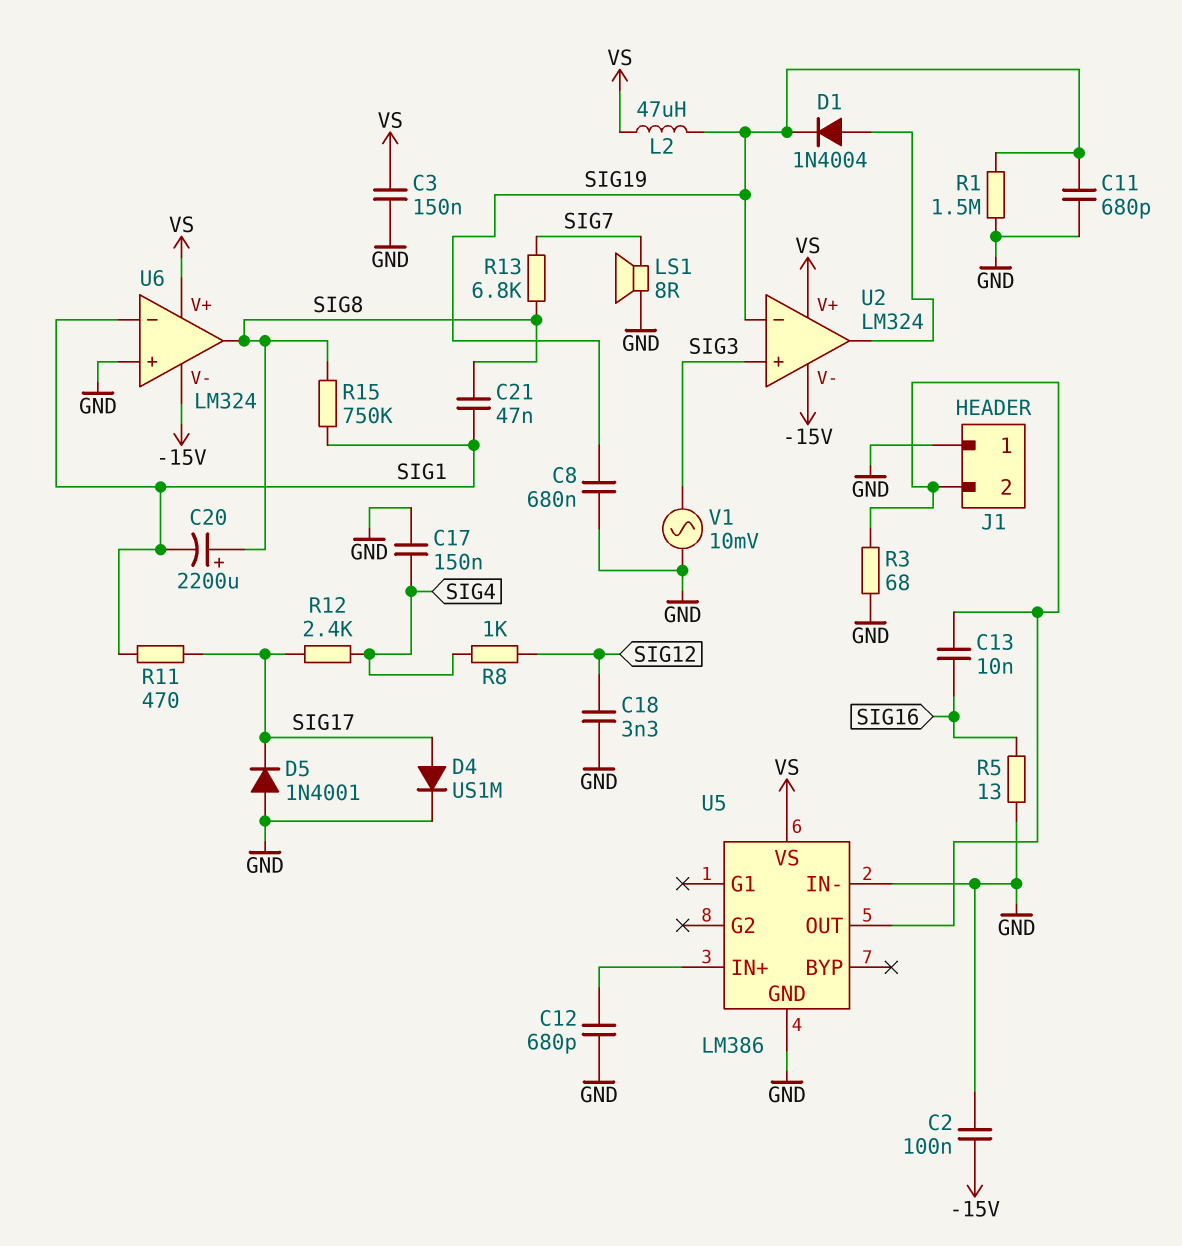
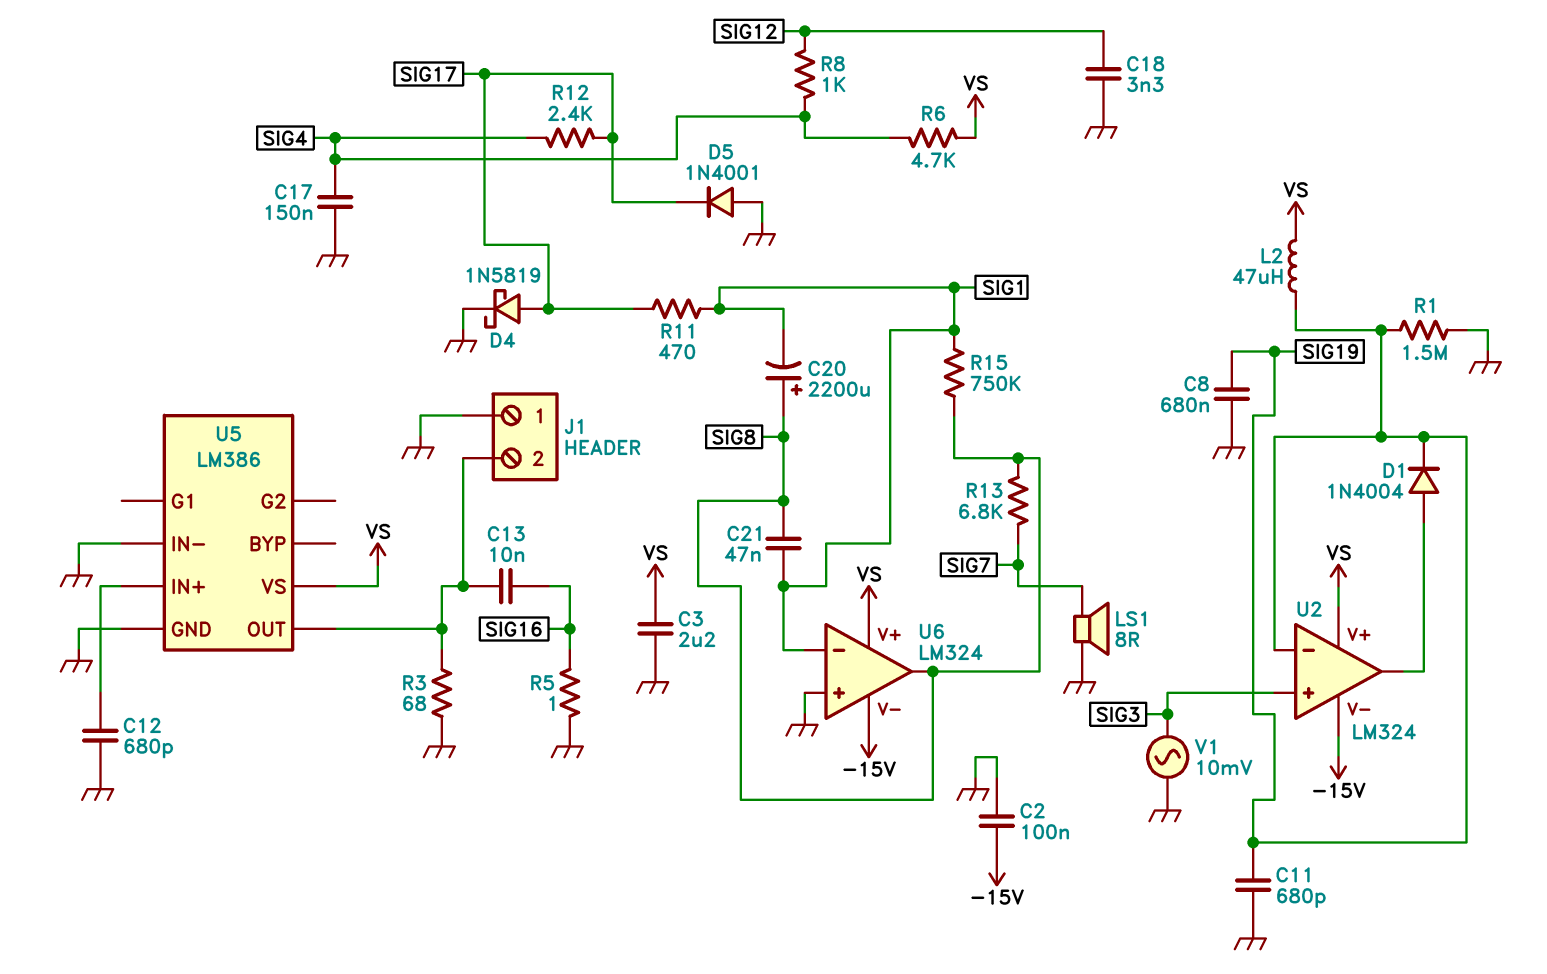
C3: 150nF (GND, VS) -> 2.2uF (GND, VS)
D4: diode US1M (A SIG17, K GND) -> schottky 1N5819 (A SIG17, K GND)
R5: 13 (GND, SIG16) -> 1 (GND, SIG16)
R6: none -> 4.7k (SIG4, VS)

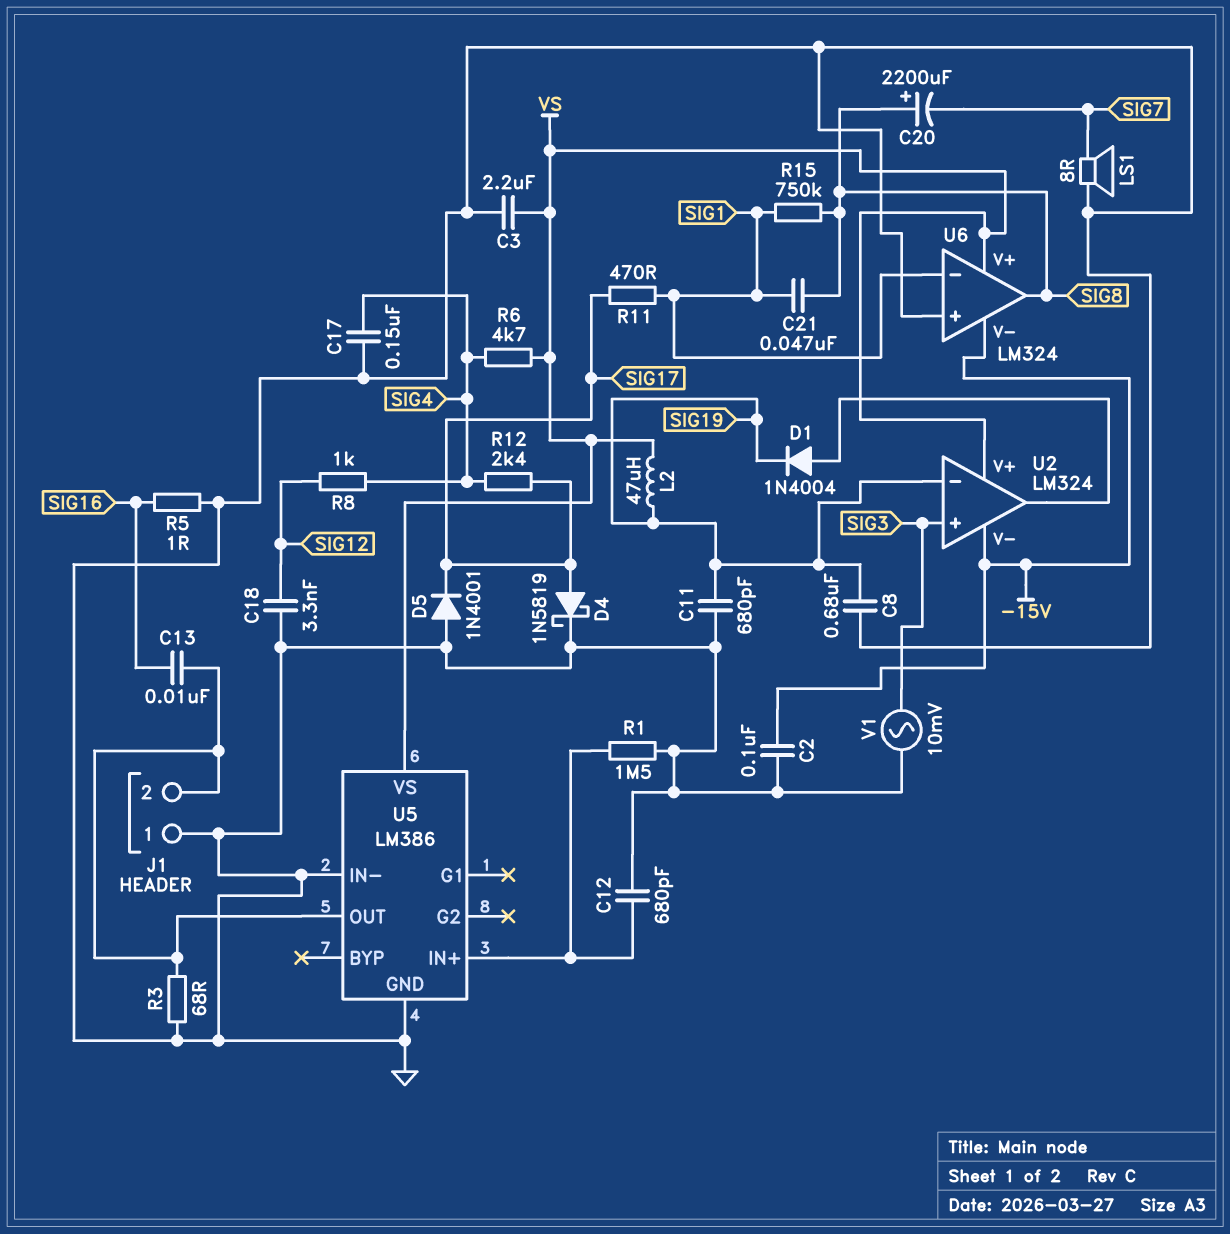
C20: 2200uF (plus SIG8, minus SIG1) -> 2200uF (plus SIG8, minus SIG7)
R1: 1.5M (GND, SIG19) -> 1.5M (GND, U5/IN+)
R13: 6.8k (SIG7, SIG8) -> none

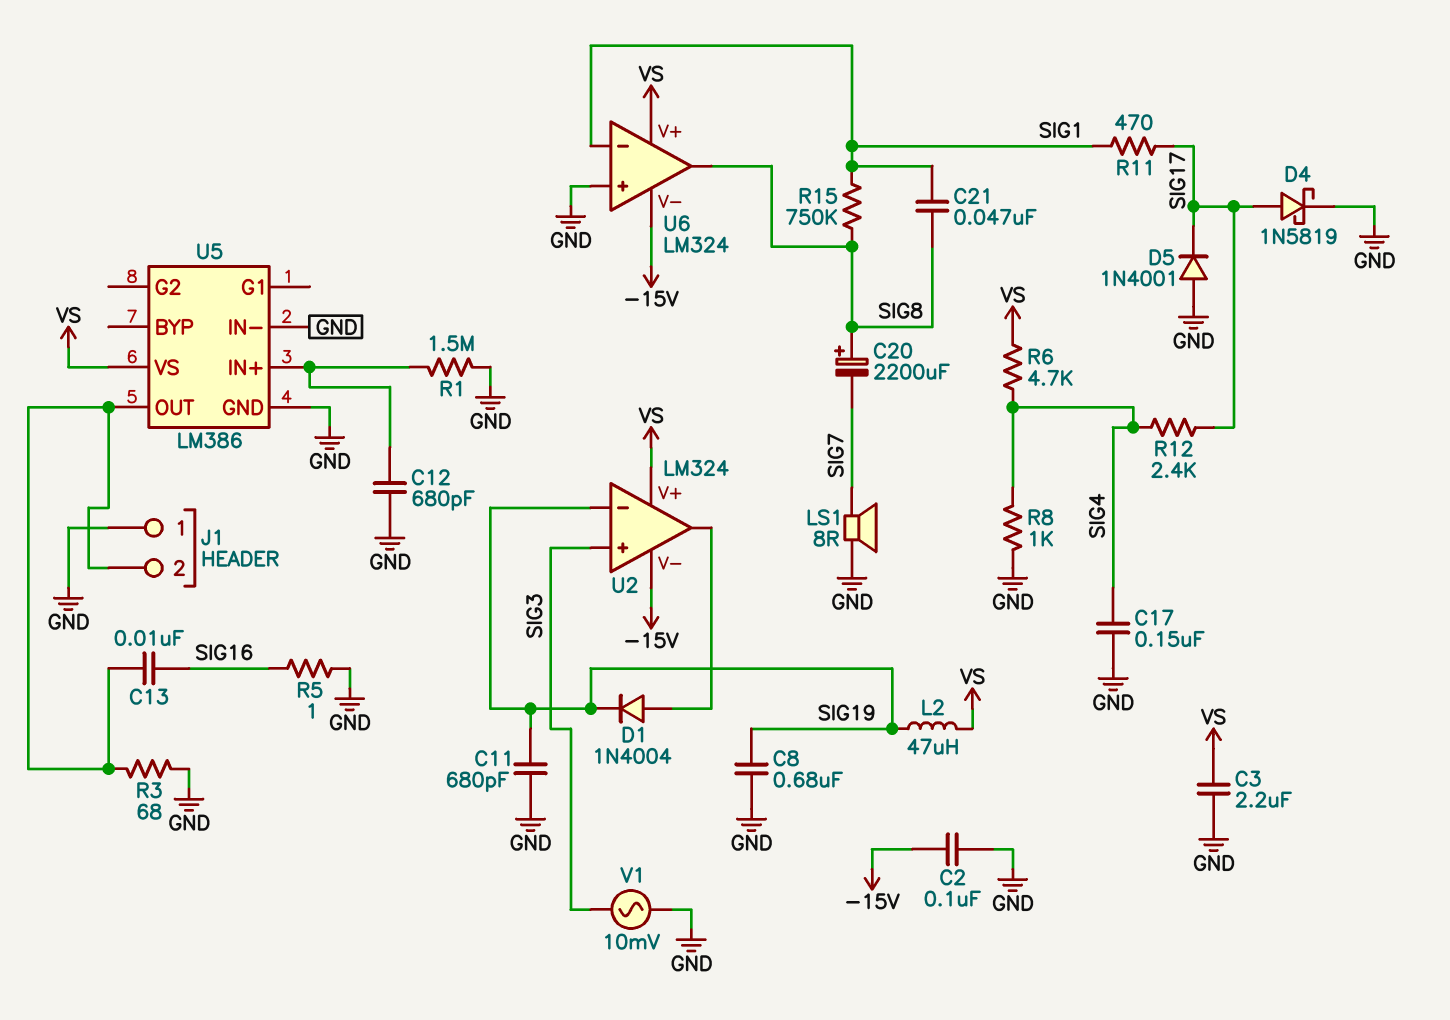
C18: 3.3nF (GND, SIG12) -> none
R8: 1k (SIG4, SIG12) -> 1k (GND, SIG4)

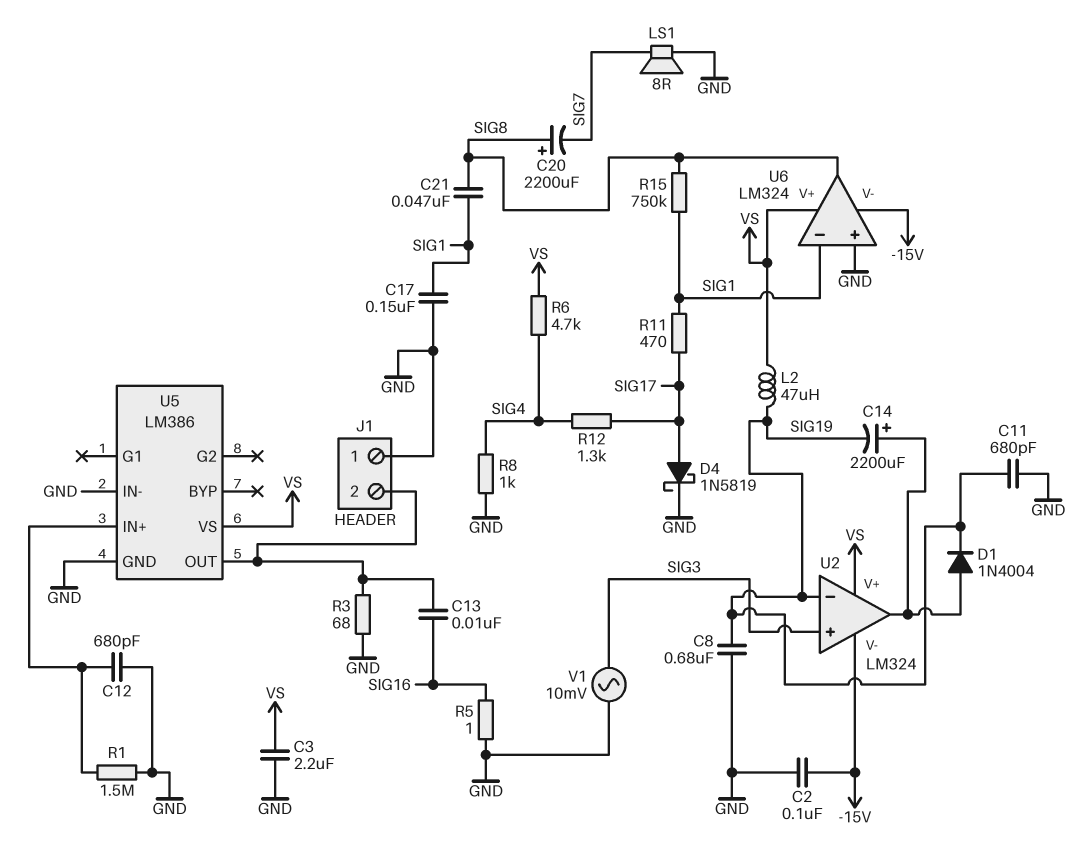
C14: none -> 2200uF (plus U2/out, minus SIG19)
C17: 150nF (GND, SIG4) -> 150nF (GND, SIG1)
D5: diode 1N4001 (A GND, K SIG17) -> none
R12: 2.4k (SIG4, SIG17) -> 1.3k (SIG4, SIG17)

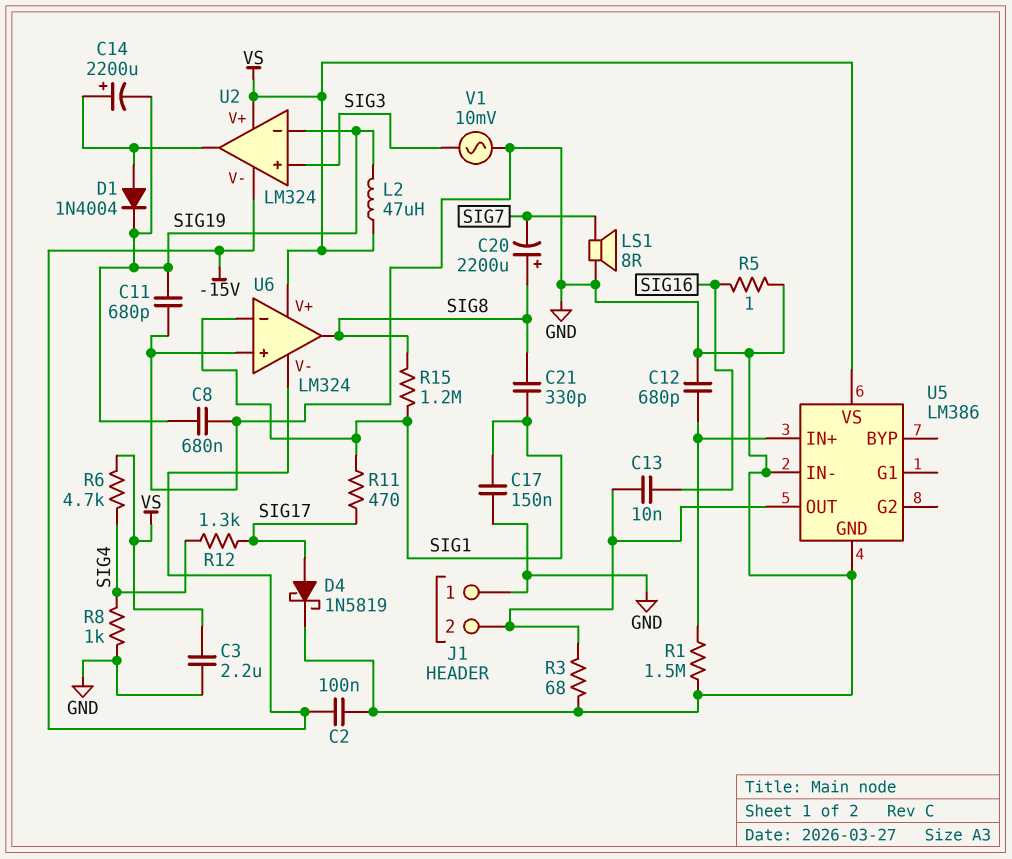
C21: 47nF (SIG1, SIG8) -> 330pF (SIG1, SIG8)
R15: 750k (SIG1, SIG8) -> 1.2M (SIG1, SIG8)

